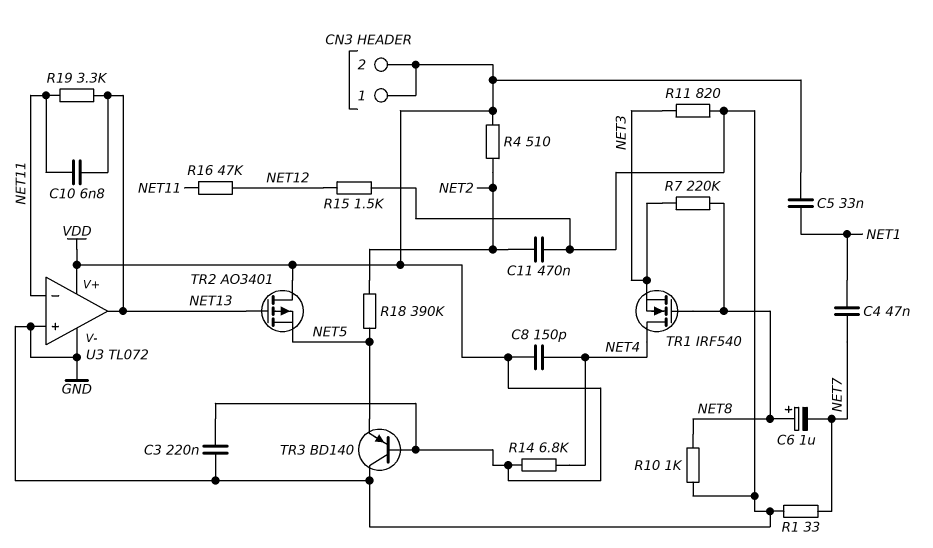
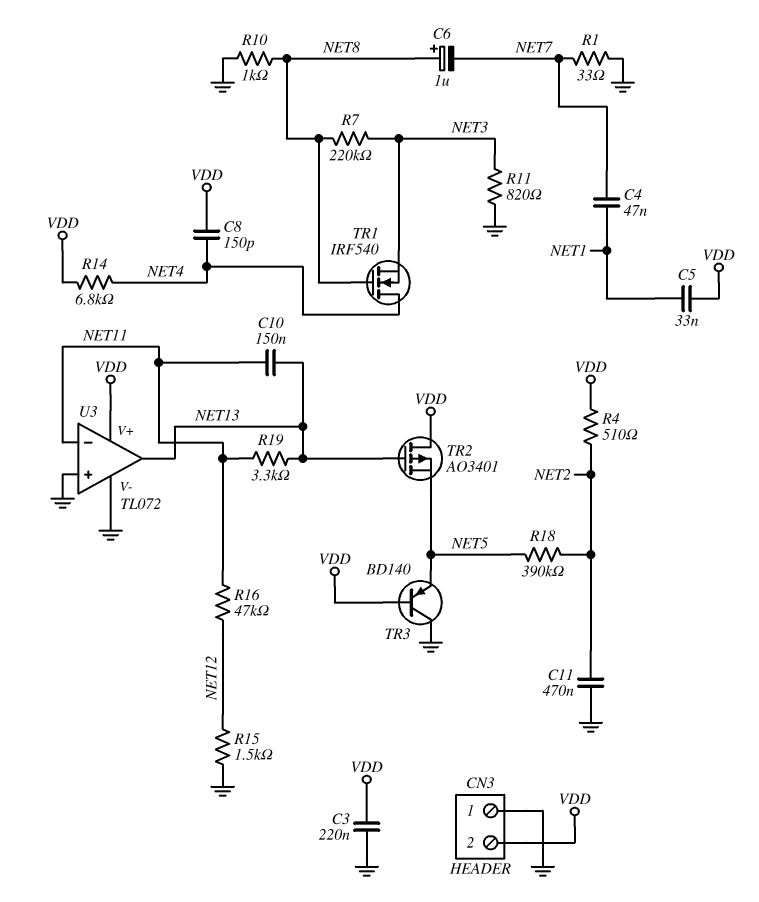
C10: 6.8nF (NET11, NET13) -> 150nF (NET11, NET13)
CN3 pin 1: VDD -> GND

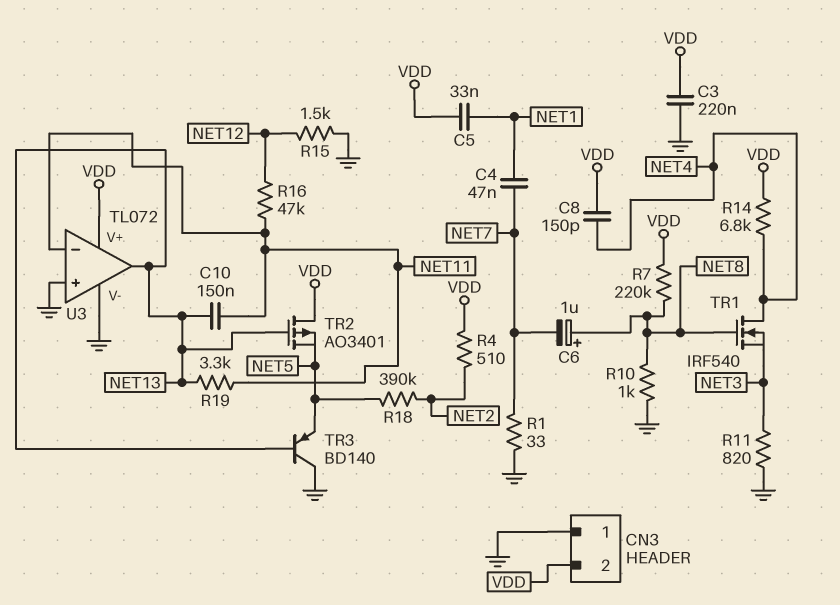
C11: 470nF (GND, NET2) -> none
R7: 220k (NET3, NET8) -> 220k (NET8, VDD)
TR3: PNP BD140 (B VDD, C GND, E NET5) -> PNP BD140 (B NET13, C GND, E NET5)

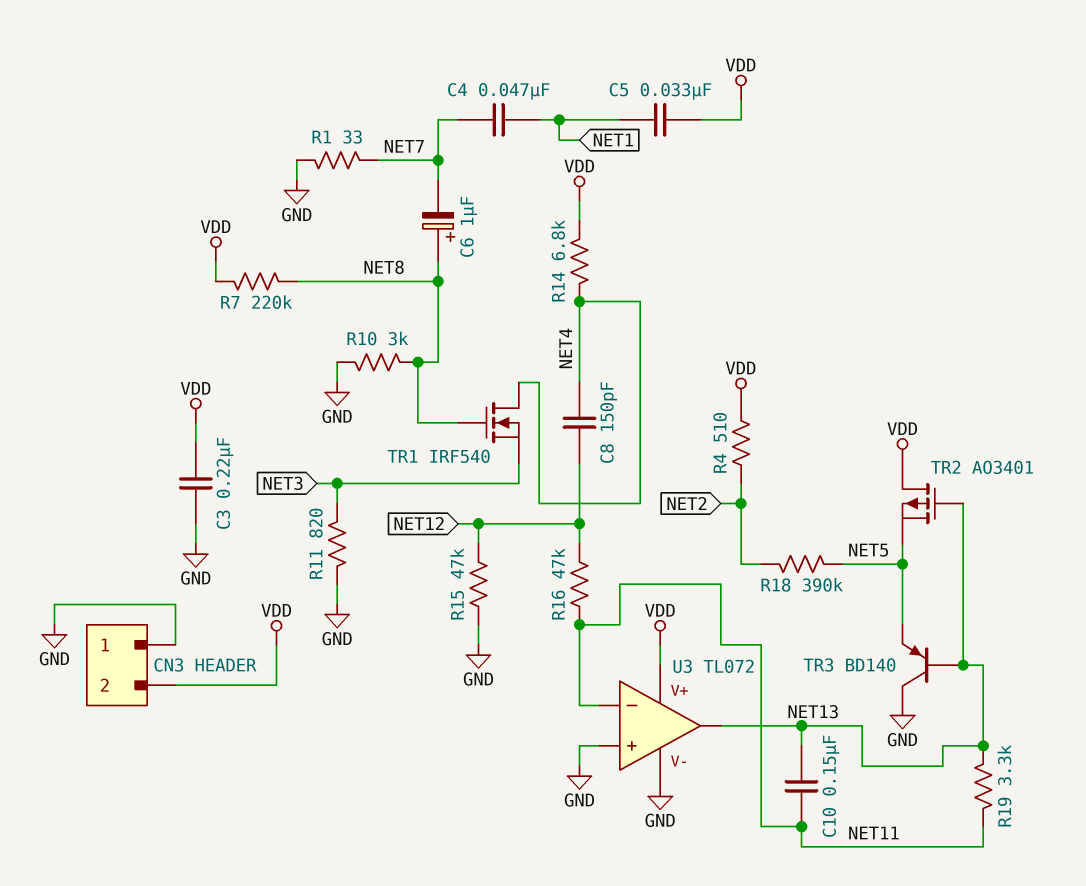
C8: 150pF (NET4, VDD) -> 150pF (NET4, NET12)
R10: 1k (GND, NET8) -> 3k (GND, NET8)
R15: 1.5k (GND, NET12) -> 47k (GND, NET12)

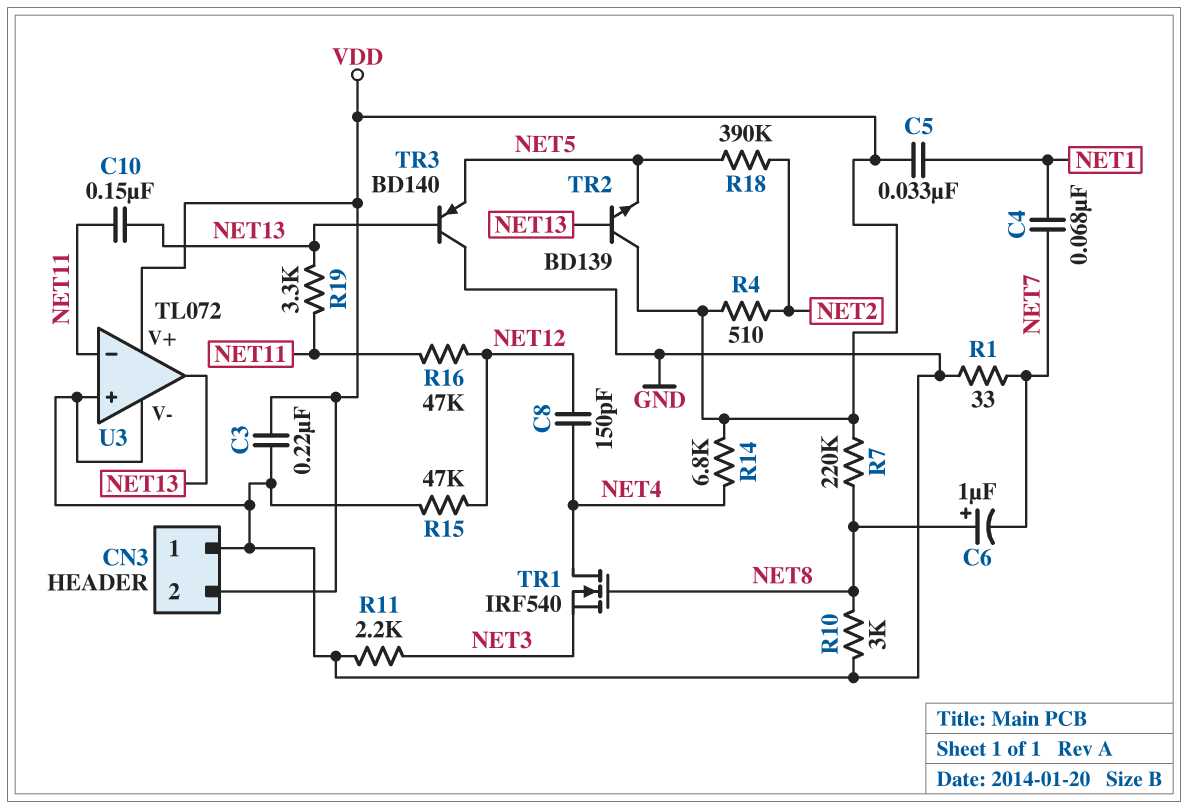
C4: 47nF (NET1, NET7) -> 68nF (NET1, NET7)
R11: 820 (GND, NET3) -> 2.2k (GND, NET3)
TR2: PMOS AO3401 (G NET13, D VDD, S NET5) -> NPN BD139 (B NET13, C VDD, E NET5)

